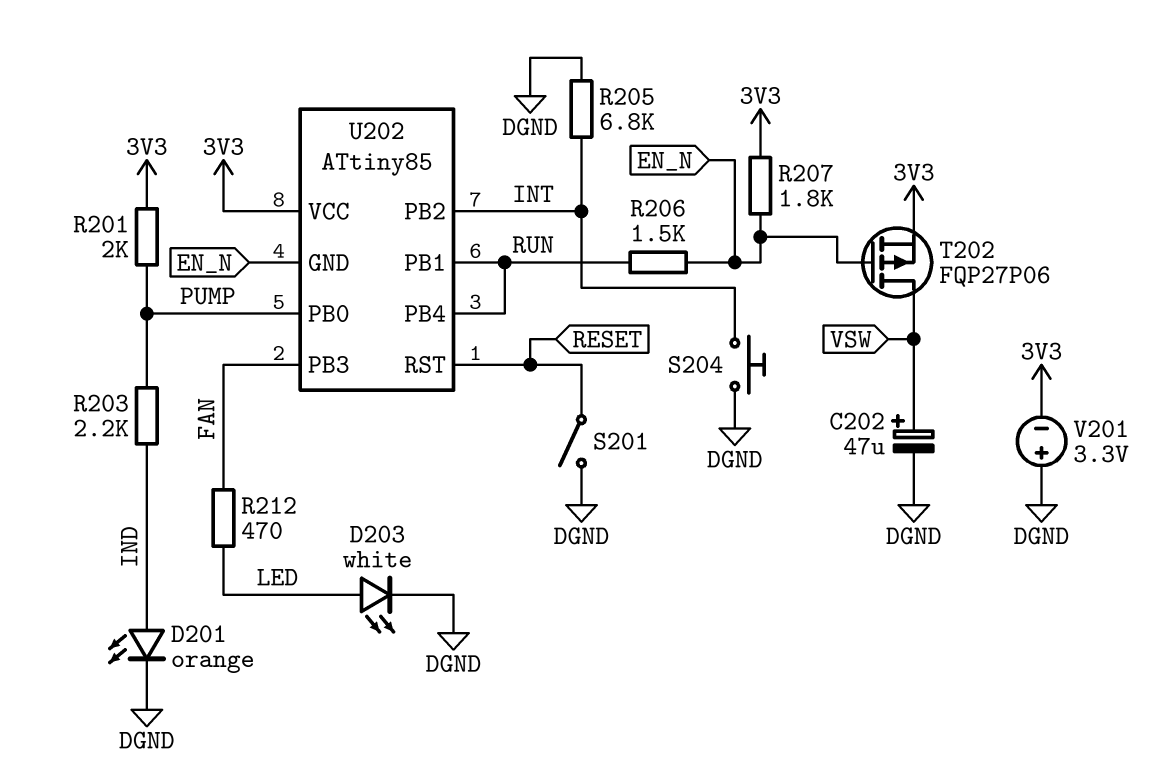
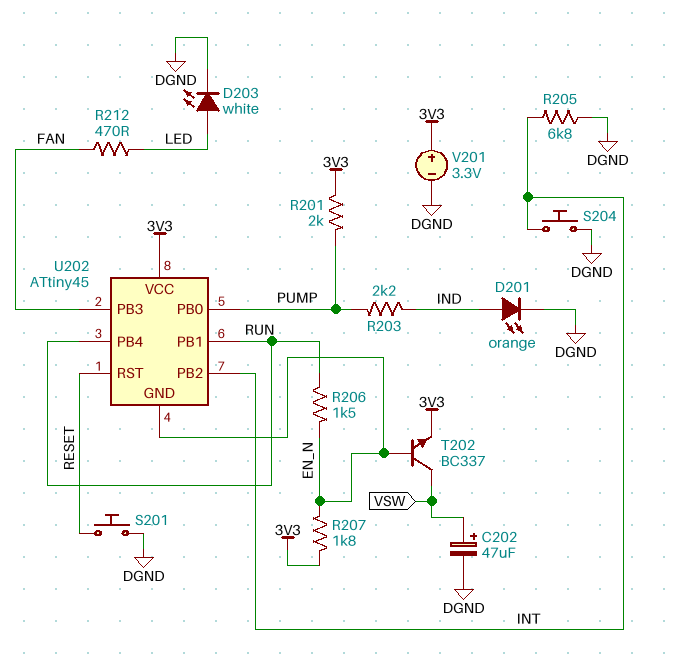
S201: switch (DGND, RESET) -> button (DGND, RESET)
T202: PMOS FQP27P06 (G EN_N, D VSW, S 3V3) -> NPN BC337 (B EN_N, C VSW, E 3V3)
U202: ATtiny85 -> ATtiny45
V201: 3.3V (plus DGND, minus 3V3) -> 3.3V (plus 3V3, minus DGND)

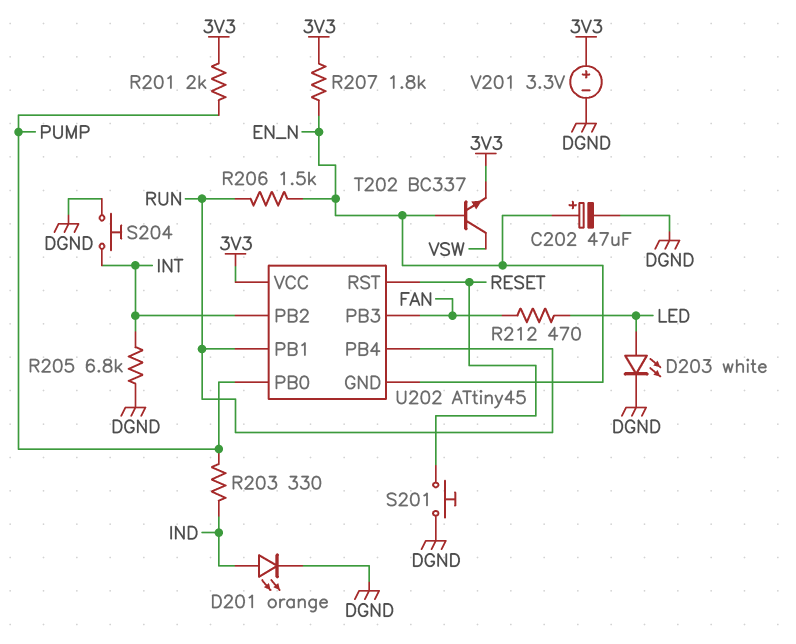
C202: 47uF (plus VSW, minus DGND) -> 47uF (plus EN_N, minus DGND)
R203: 2.2k (IND, PUMP) -> 330 (IND, PUMP)

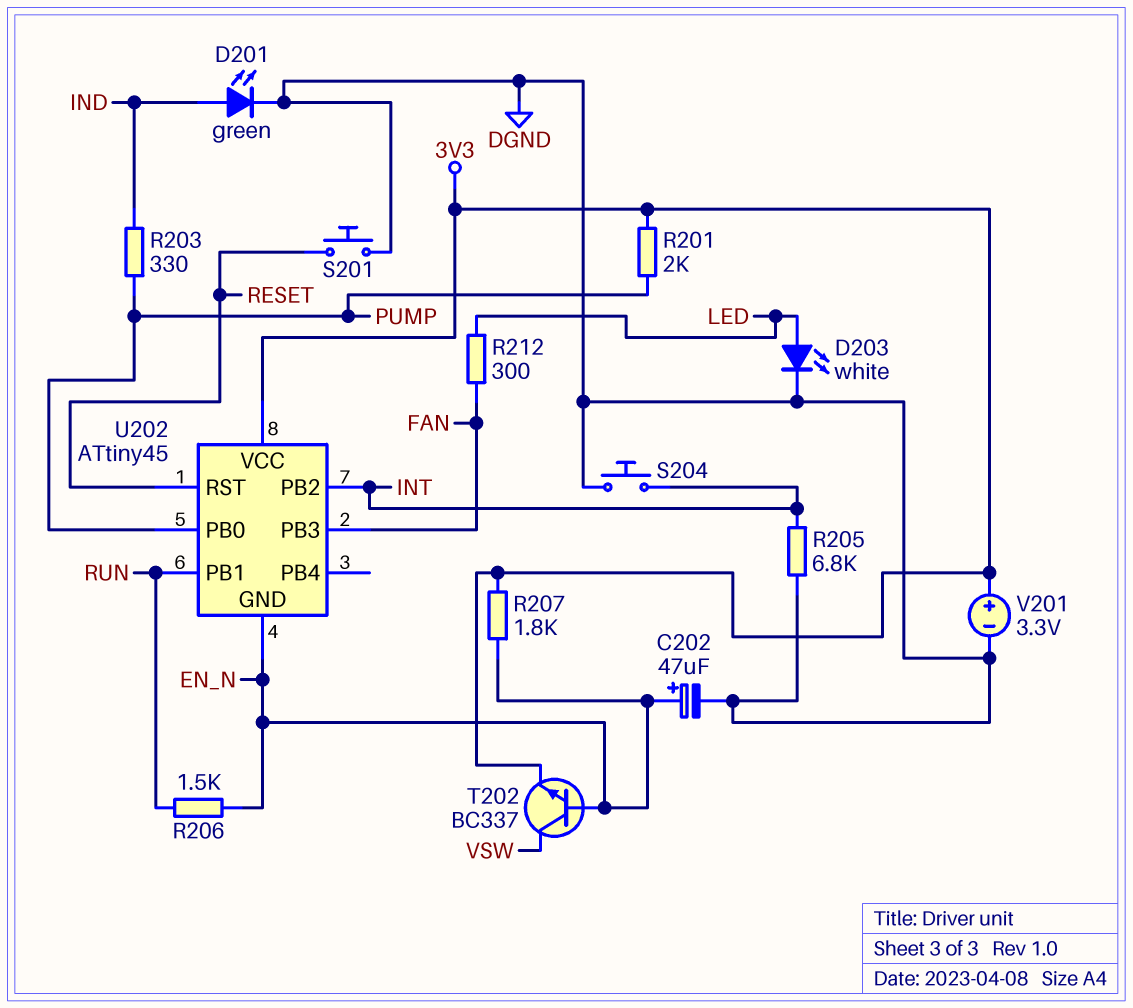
D201: LED orange (A IND, K DGND) -> LED green (A IND, K DGND)
R212: 470 (FAN, LED) -> 300 (FAN, LED)
U202 pin PB4: RUN -> none

